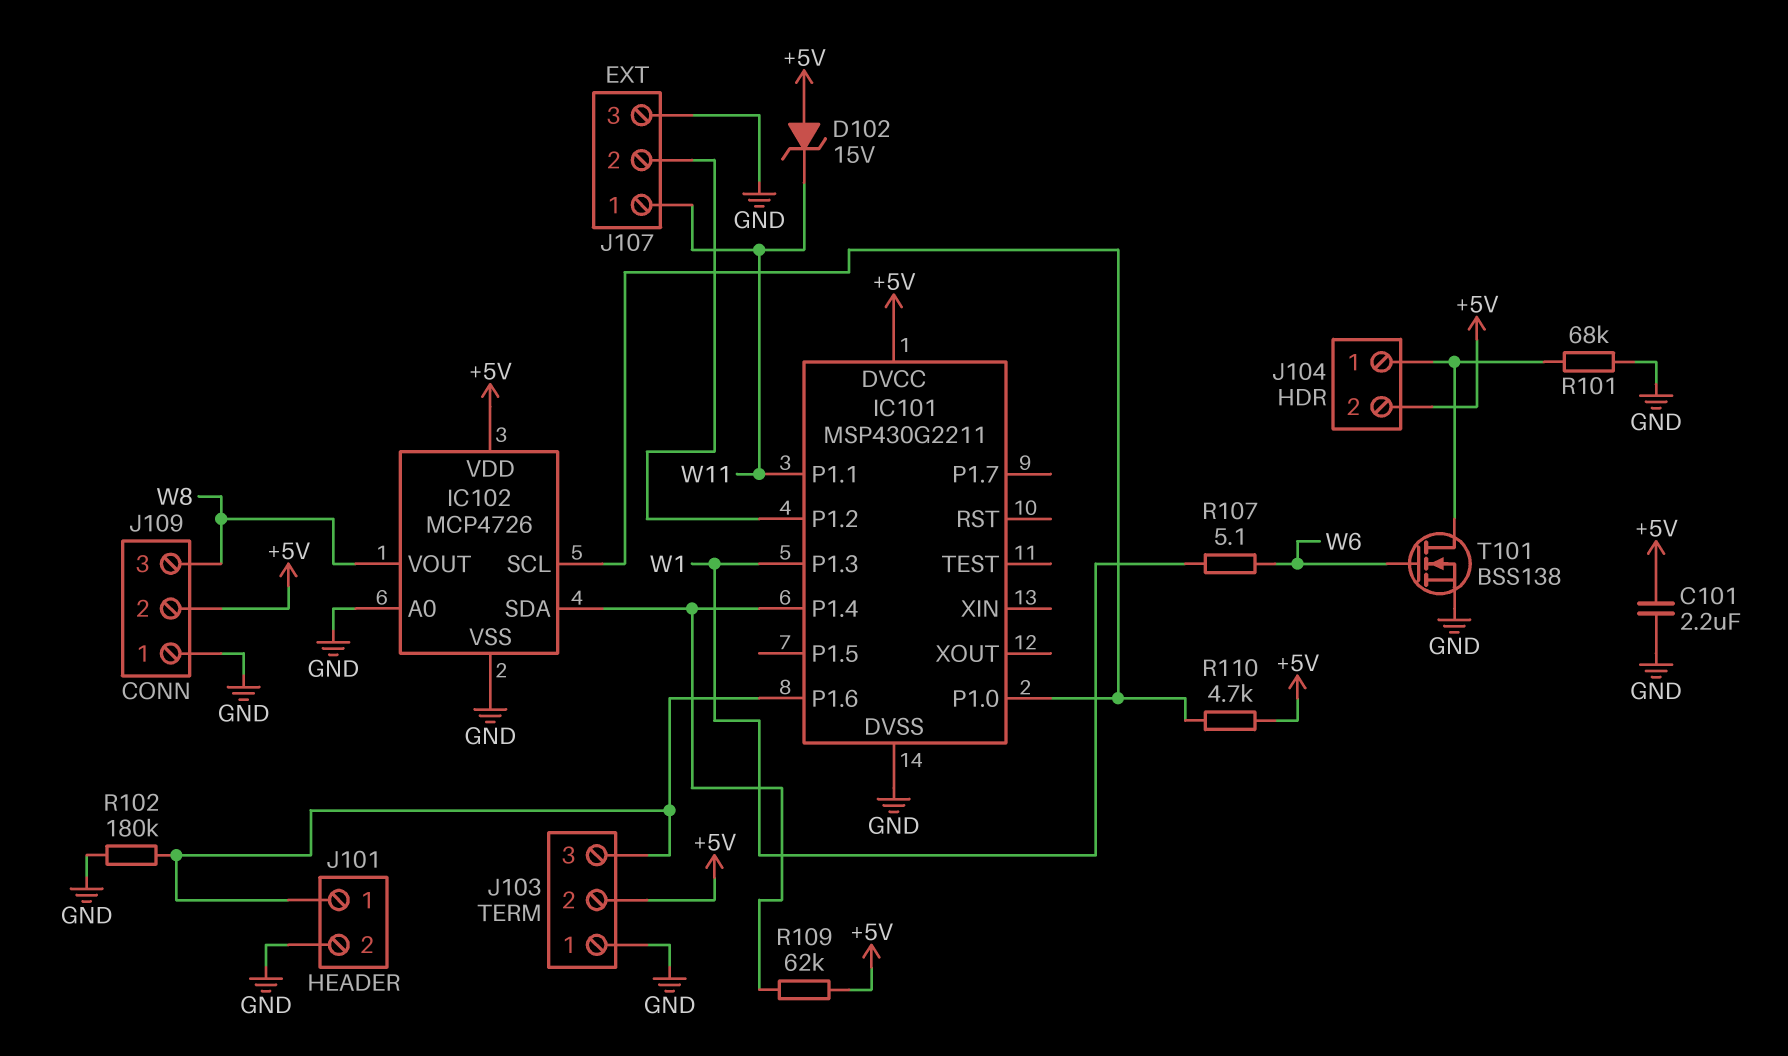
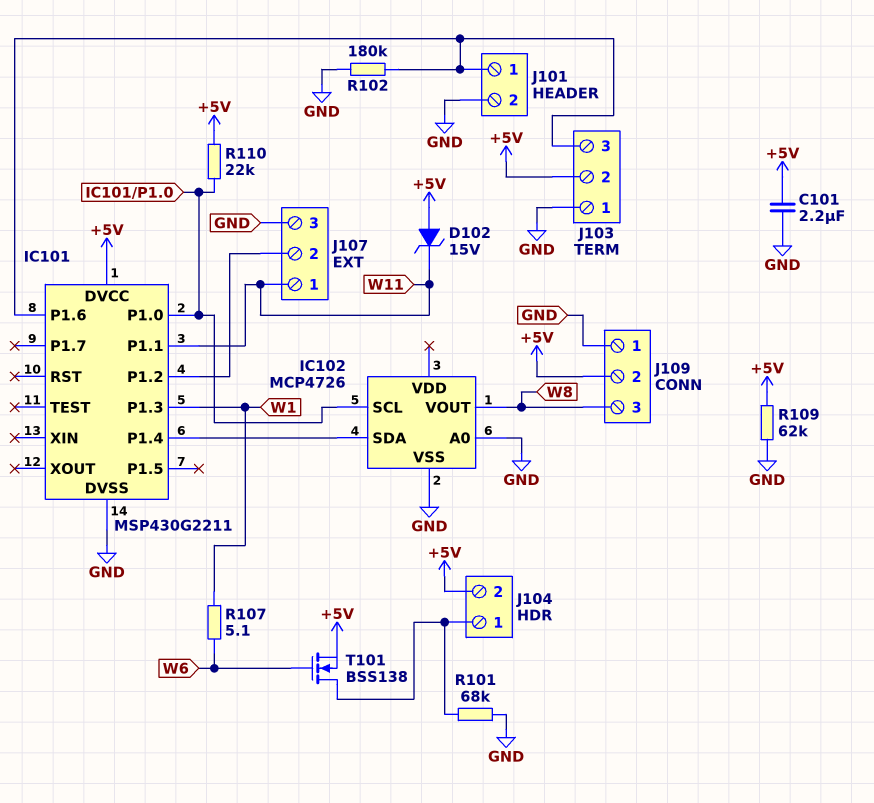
IC102 pin VDD: +5V -> none
R109: 62k (+5V, IC101/P1.4) -> 62k (+5V, GND)
R110: 4.7k (+5V, IC101/P1.0) -> 22k (+5V, IC101/P1.0)
T101: NMOS BSS138 (G W6, D J104/1, S GND) -> NMOS BSS138 (G W6, D J104/1, S +5V)

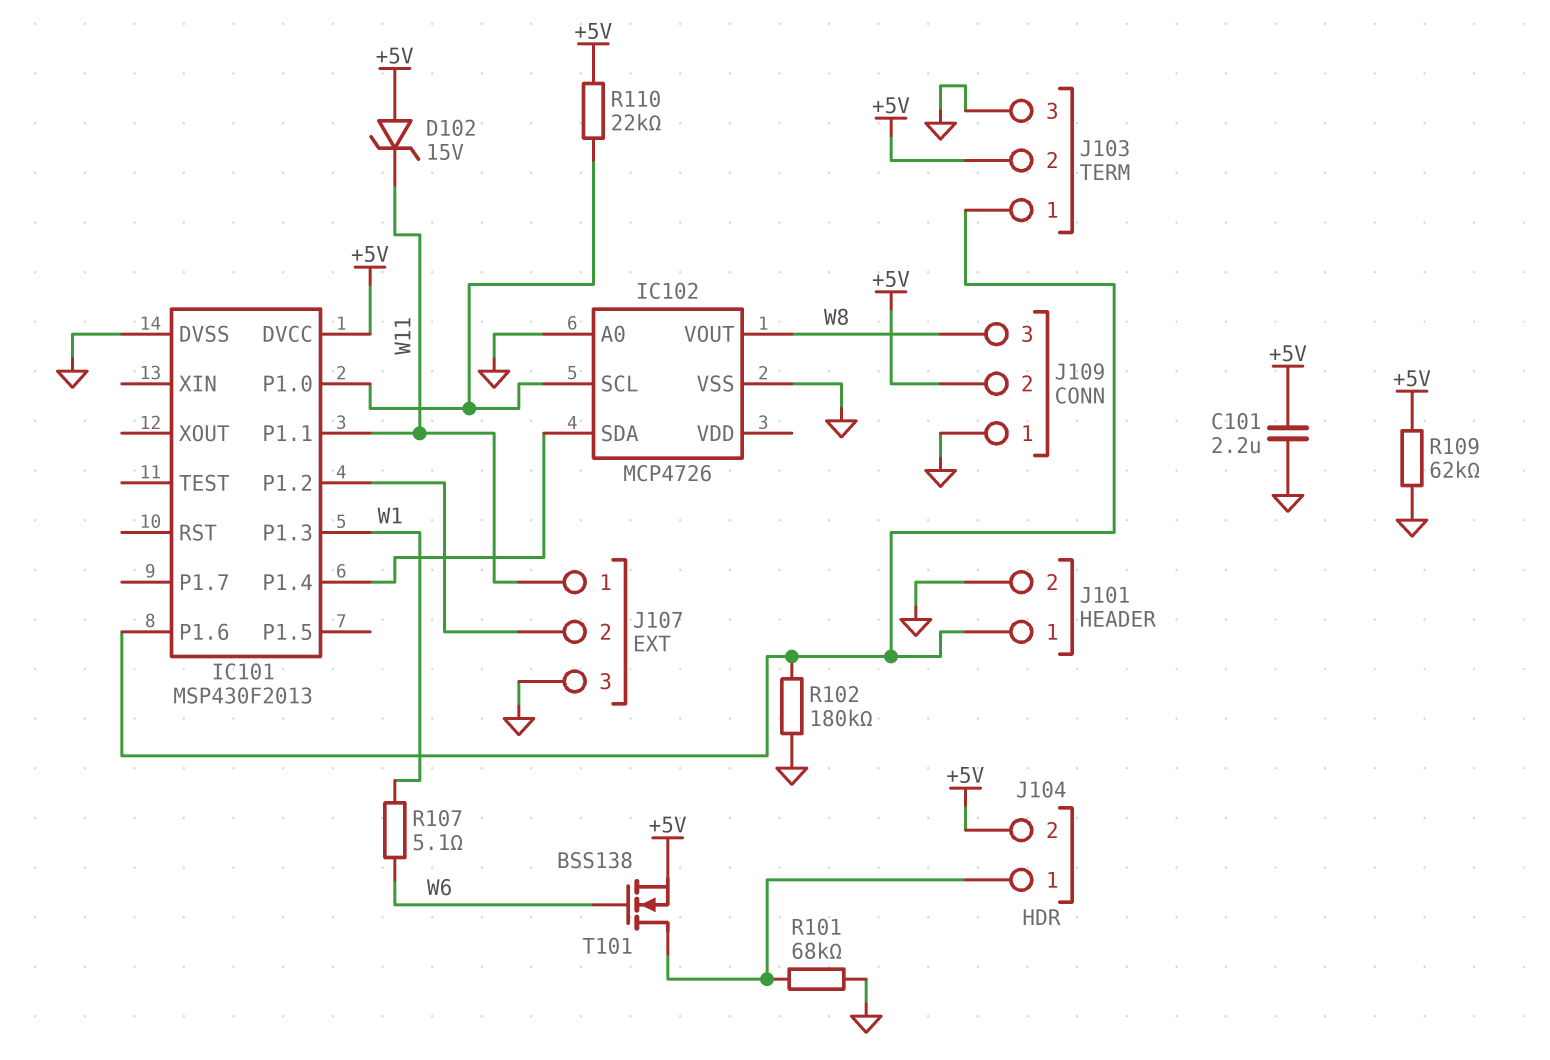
IC101: MSP430G2211 -> MSP430F2013
J103 pin 1: GND -> IC101/P1.6
J103 pin 3: IC101/P1.6 -> GND

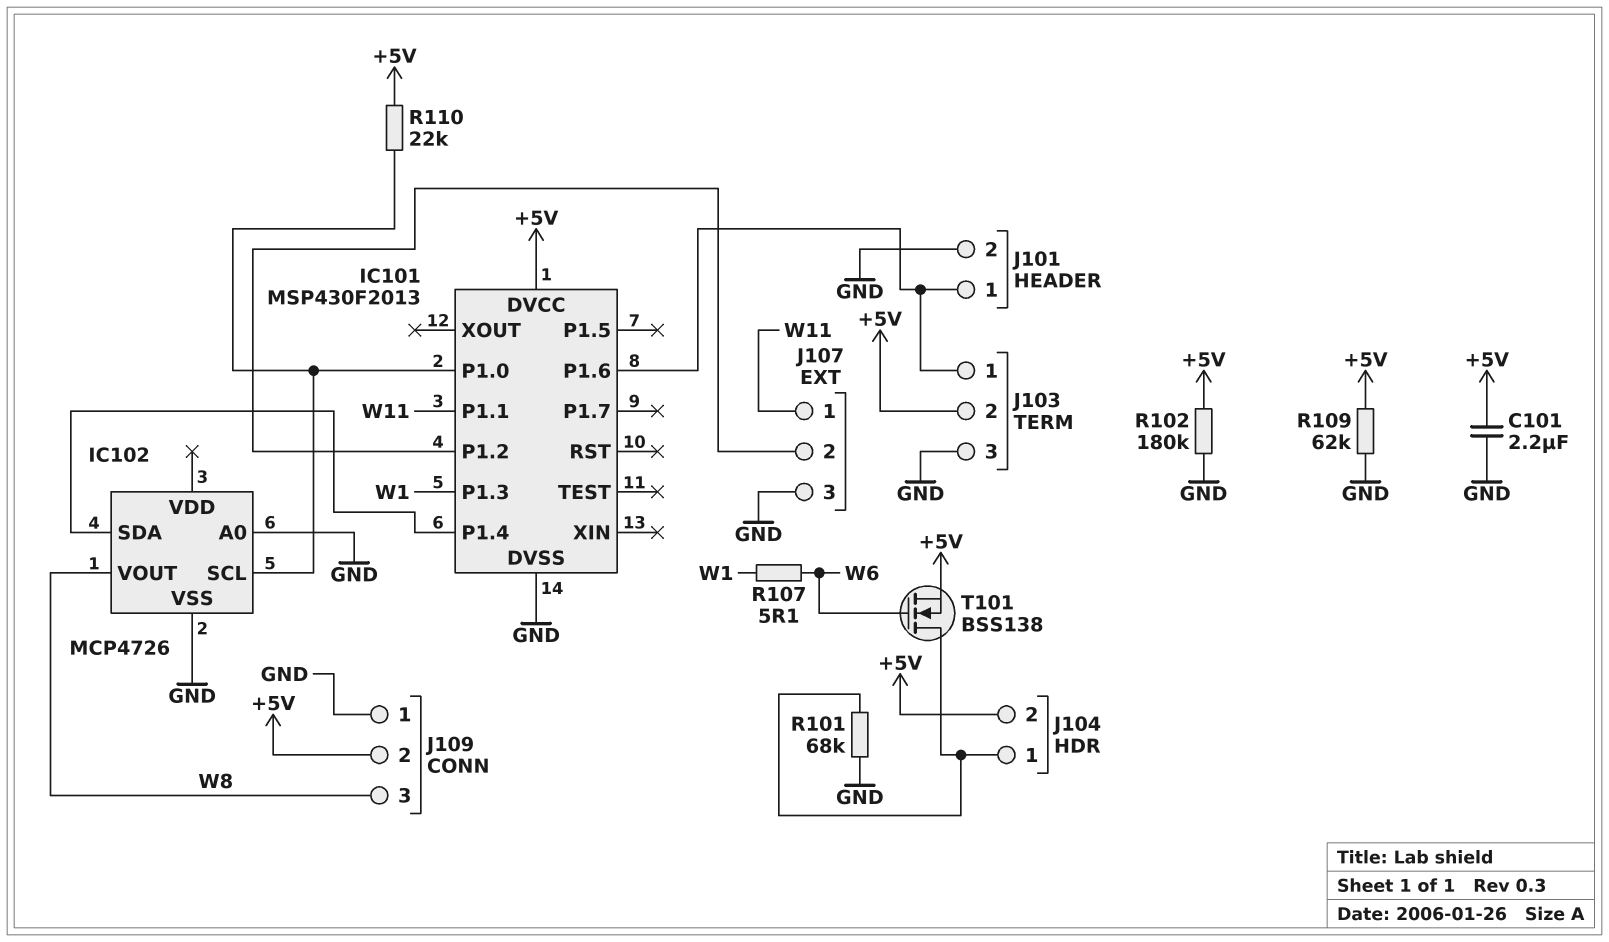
D102: zener 15V (A +5V, K W11) -> none
R102: 180k (GND, IC101/P1.6) -> 180k (+5V, GND)

